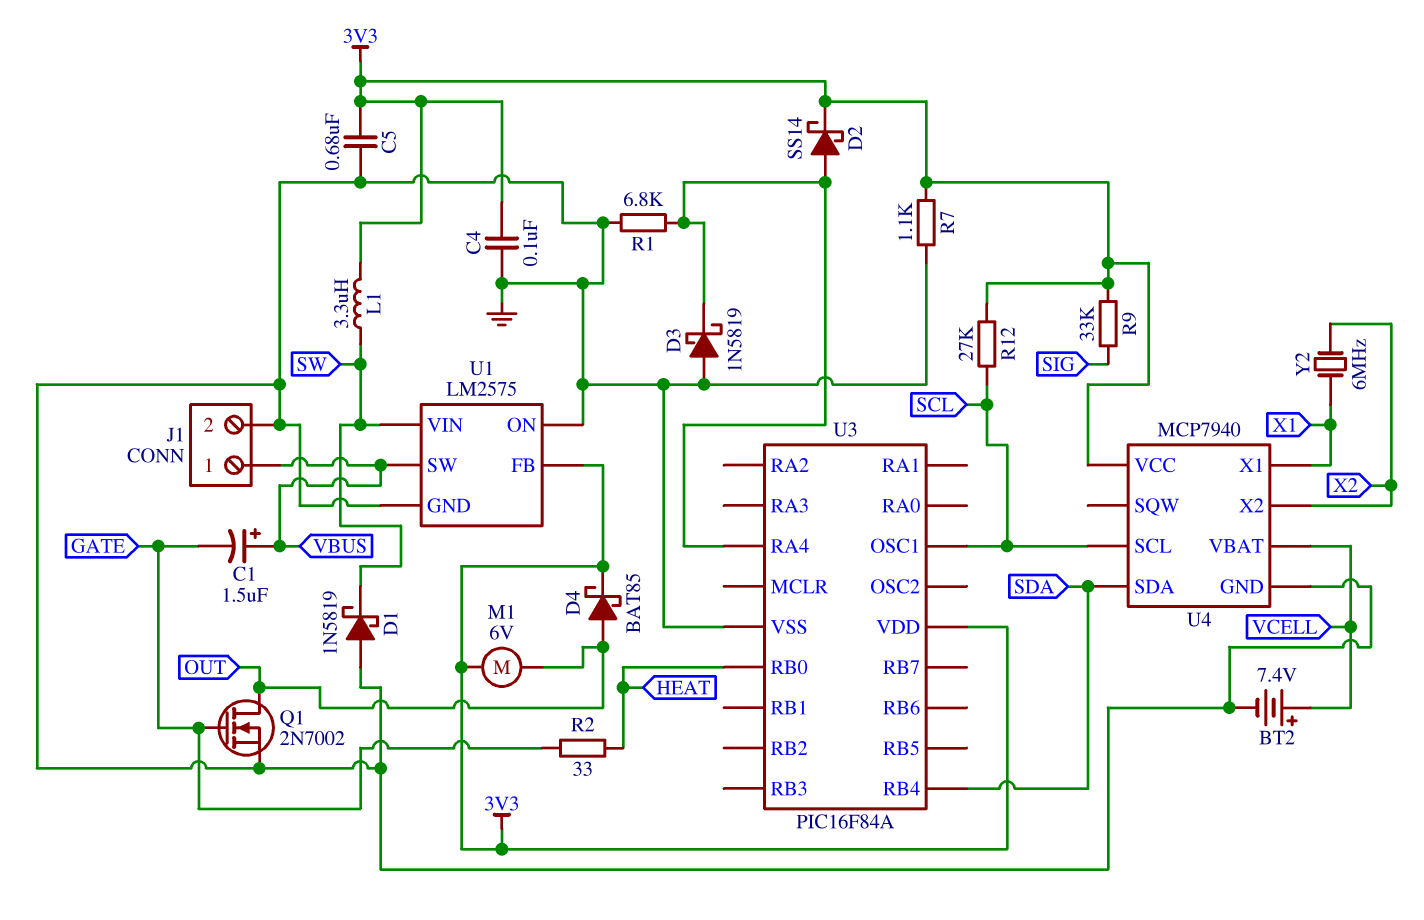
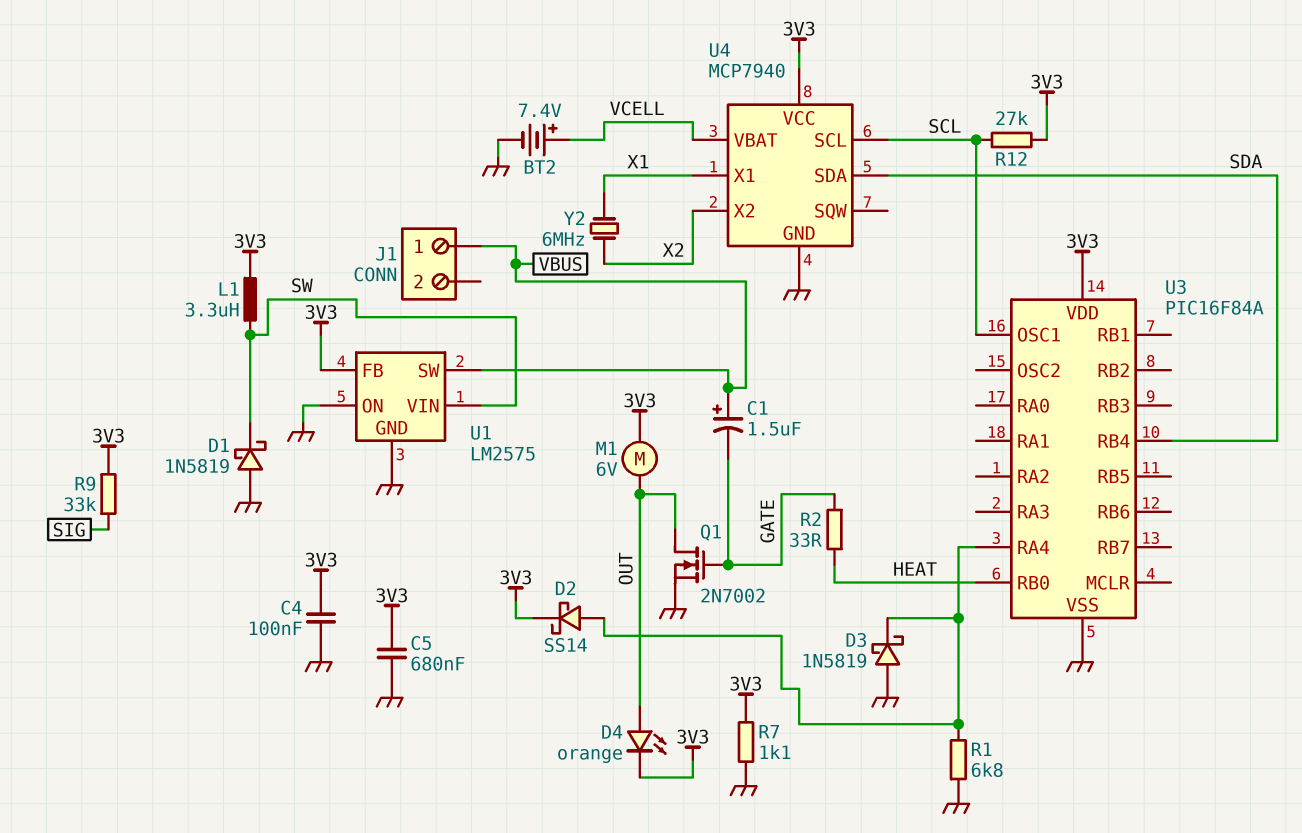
D4: schottky BAT85 (A OUT, K 3V3) -> LED orange (A OUT, K 3V3)
J1 pin 2: GND -> none

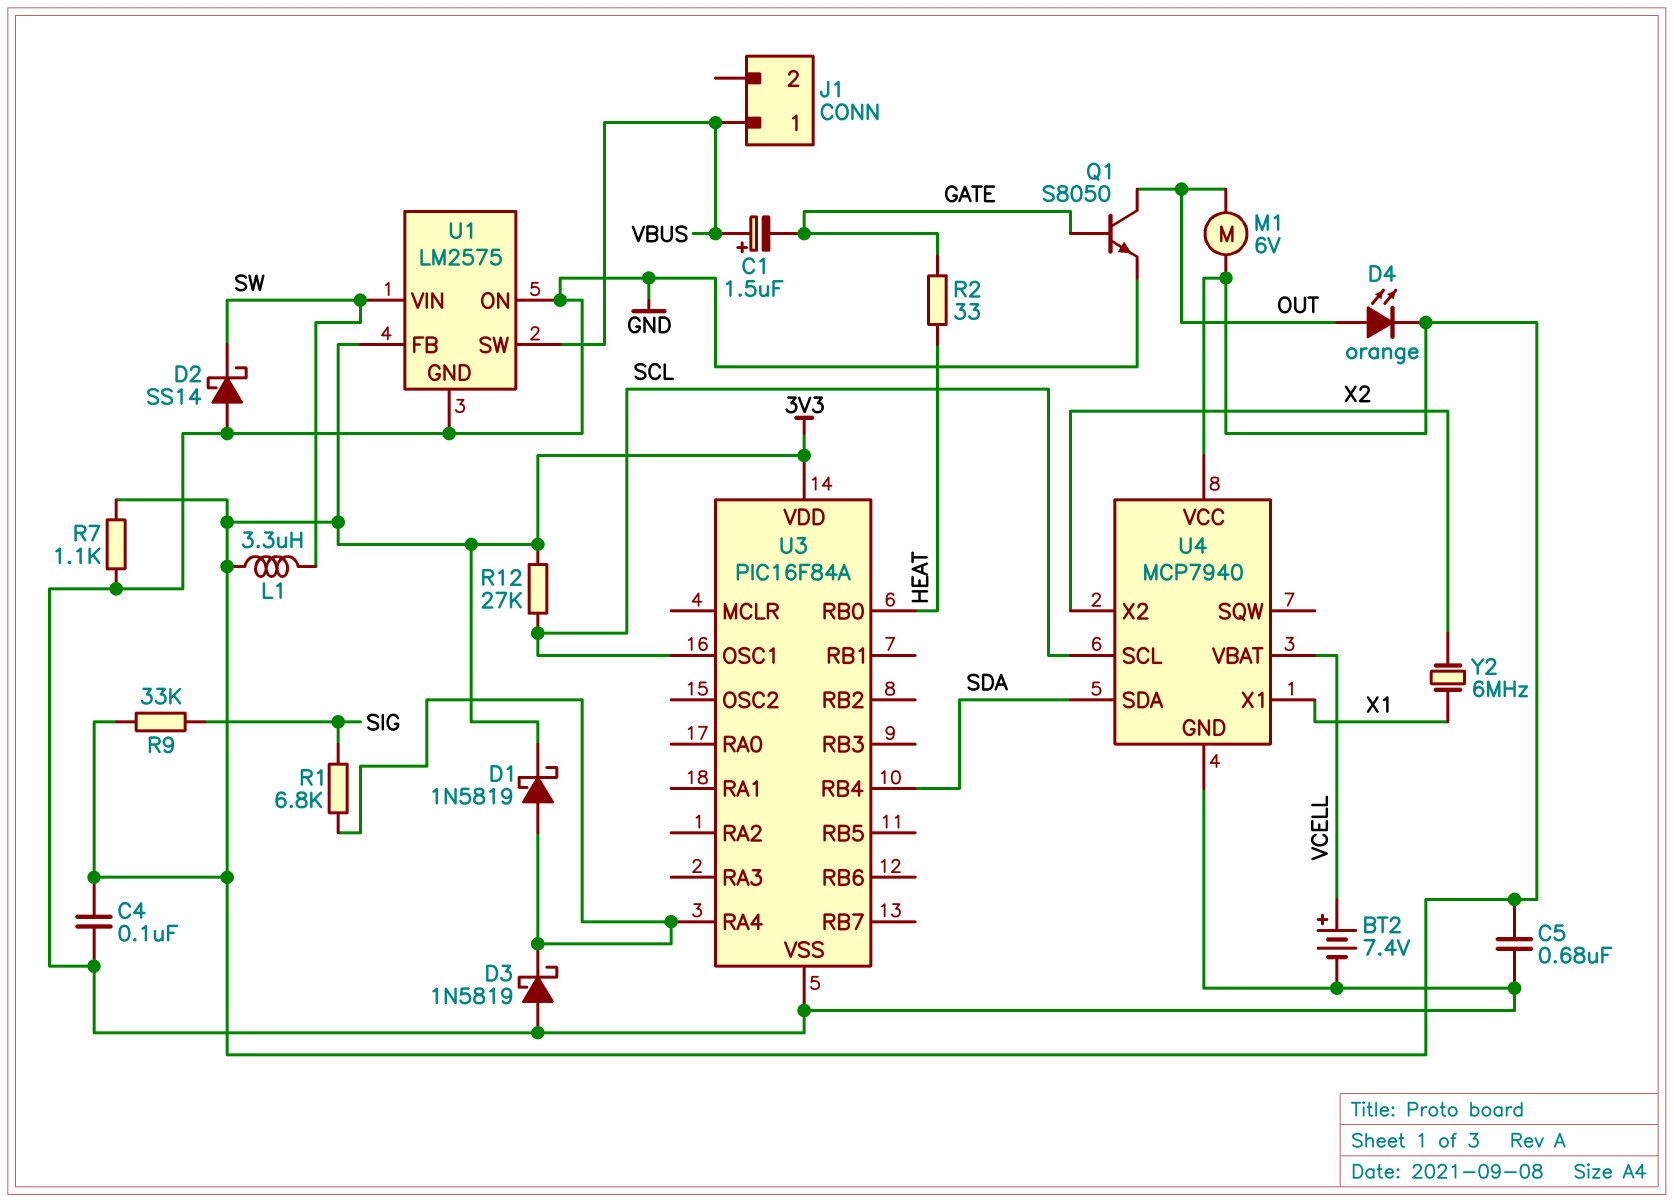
D1: schottky 1N5819 (A GND, K SW) -> schottky 1N5819 (A U3/RA4, K 3V3)
D2: schottky SS14 (A U3/RA4, K 3V3) -> schottky SS14 (A GND, K SW)
Q1: NMOS 2N7002 (G GATE, D OUT, S GND) -> NPN S8050 (B GATE, C OUT, E GND)
R1: 6.8k (GND, U3/RA4) -> 6.8k (SIG, U3/RA4)

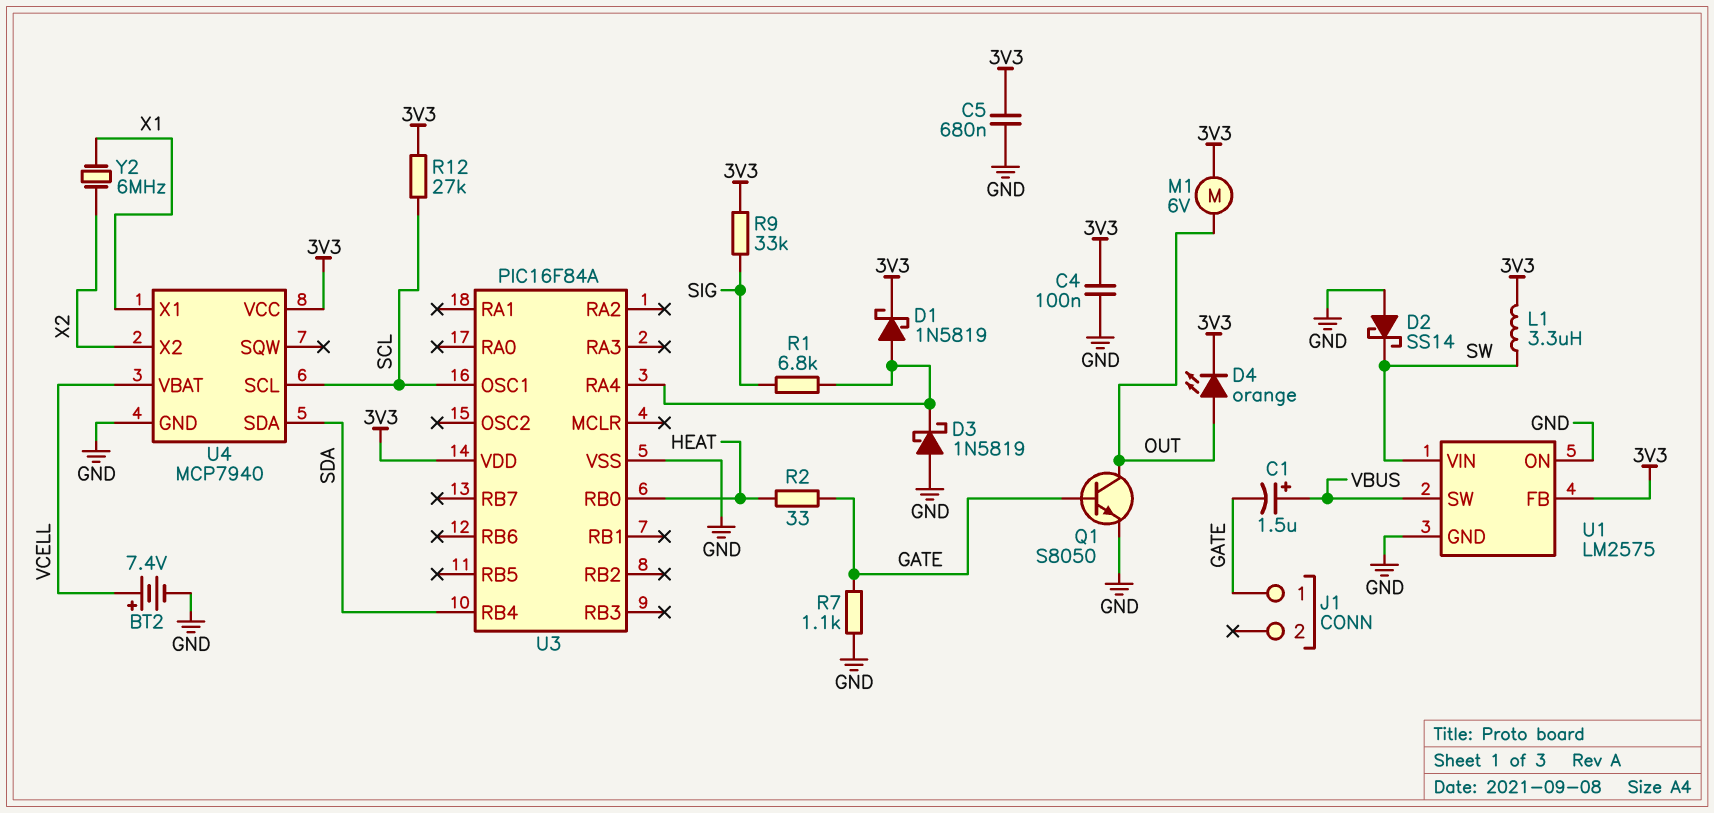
J1 pin 1: VBUS -> GATE
R7: 1.1k (3V3, GND) -> 1.1k (GATE, GND)

